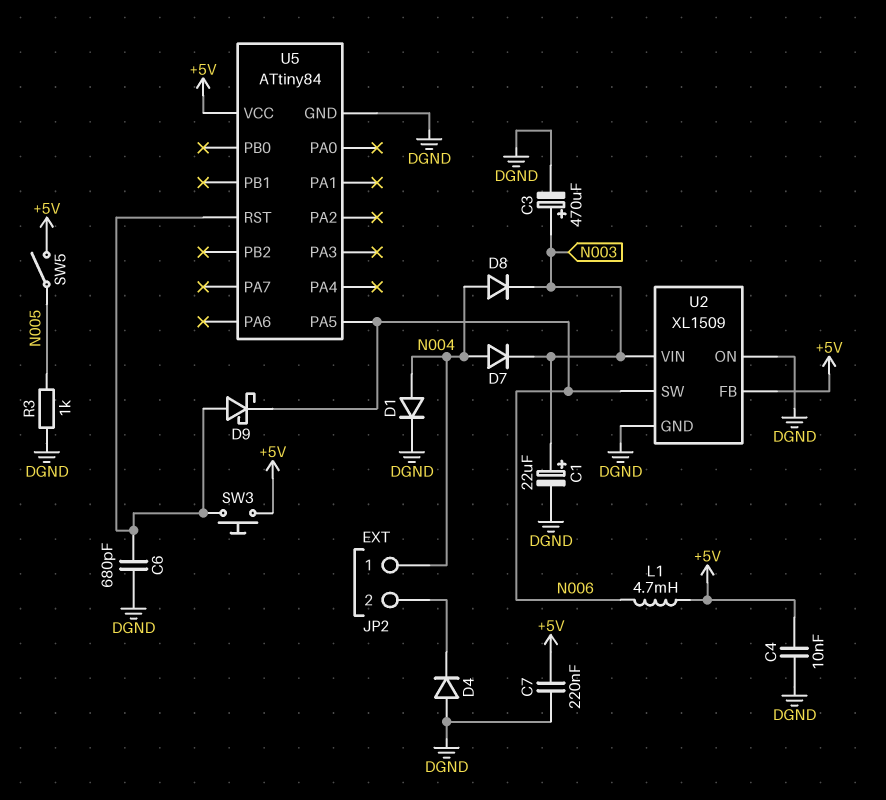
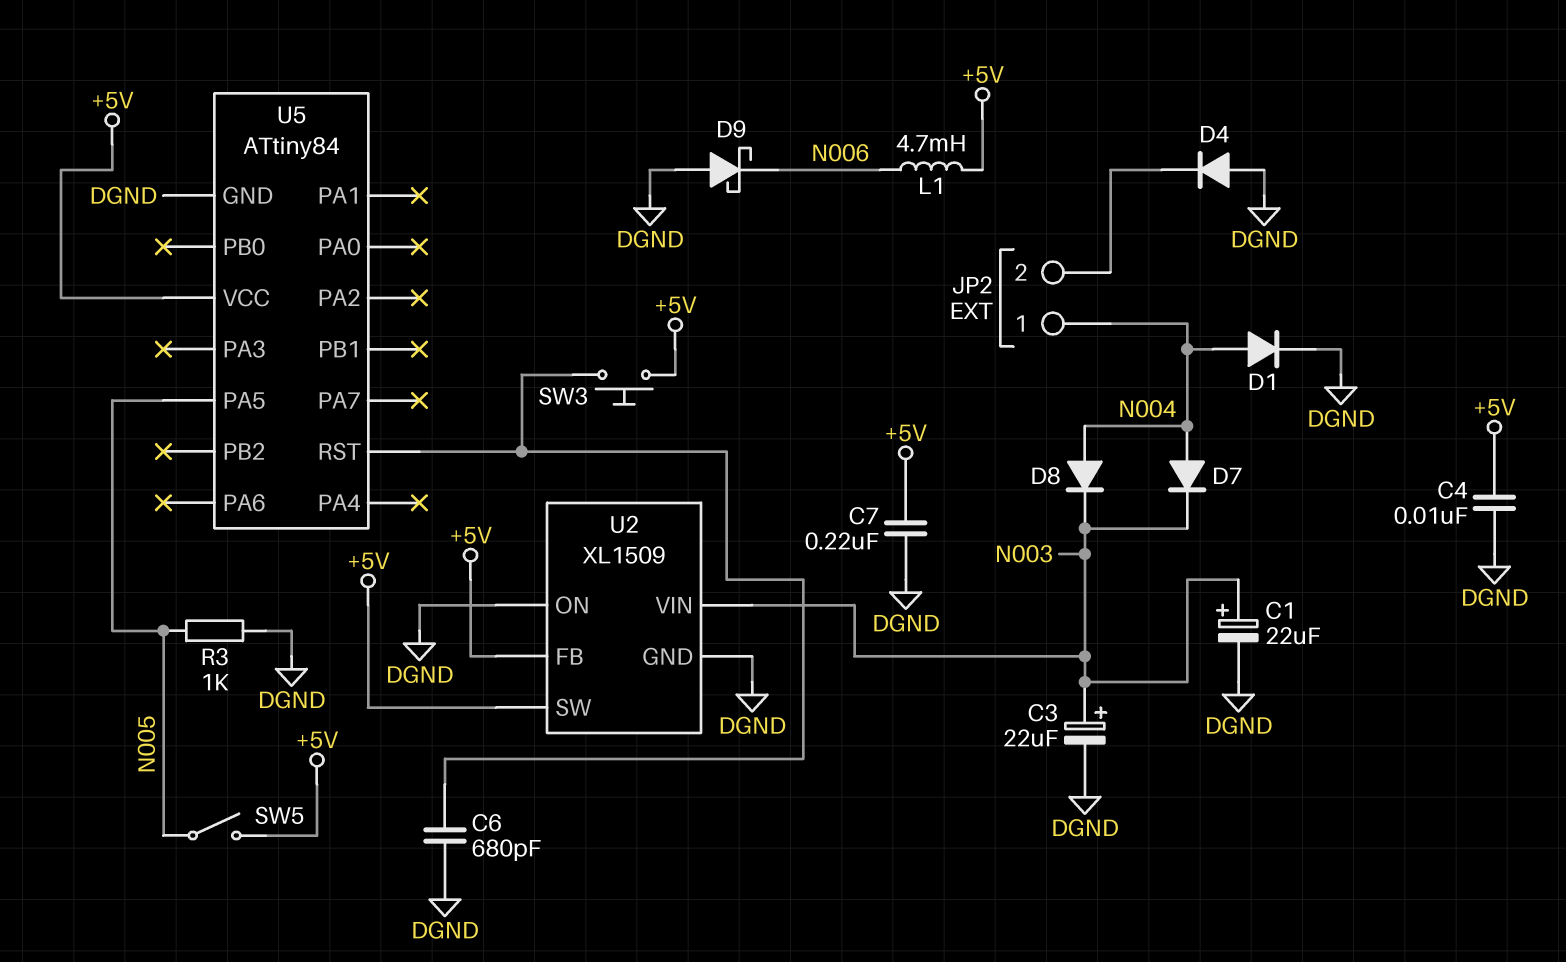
C3: 470uF (plus N003, minus DGND) -> 22uF (plus N003, minus DGND)
D9: schottky (A U5/RST, K N006) -> schottky (A DGND, K N006)
U2 pin SW: N006 -> +5V
U5 pin PA5: N006 -> N005

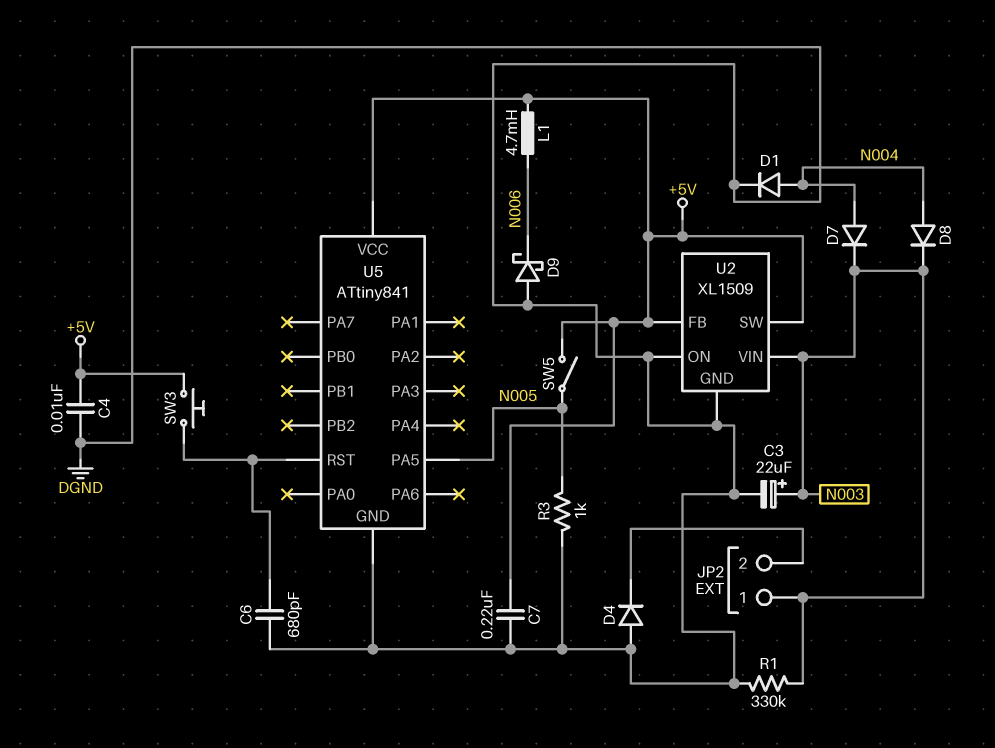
C1: 22uF (plus N003, minus DGND) -> none
JP2 pin 1: N004 -> N003
R1: none -> 330k (DGND, N003)
U5: ATtiny84 -> ATtiny841

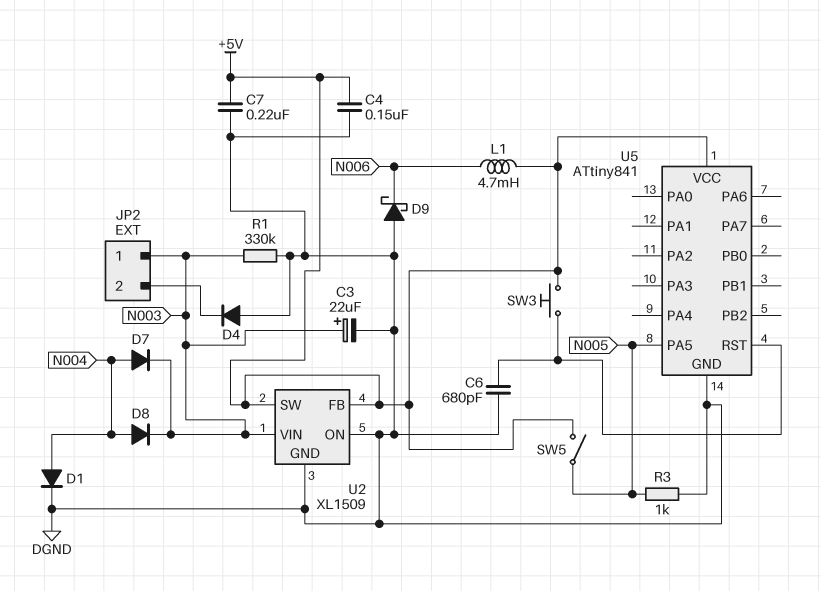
C4: 10nF (+5V, DGND) -> 150nF (+5V, DGND)

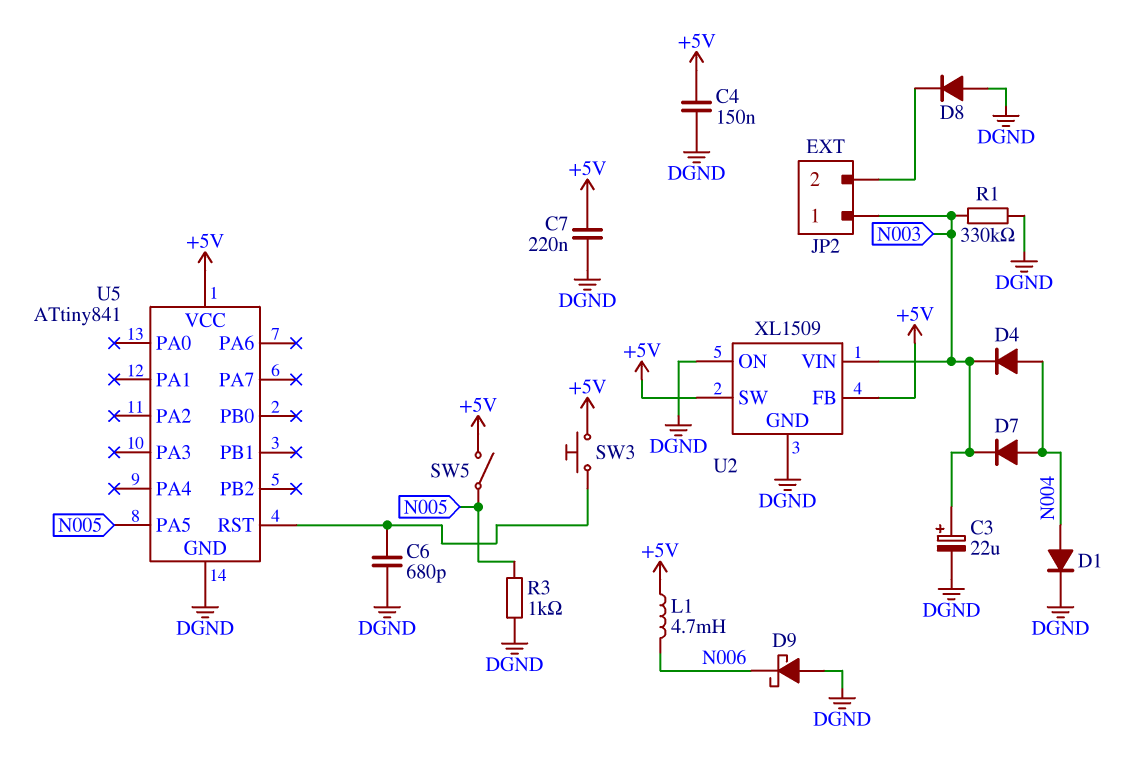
D4: diode (A DGND, K JP2/2) -> diode (A N004, K N003)
D8: diode (A N004, K N003) -> diode (A DGND, K JP2/2)

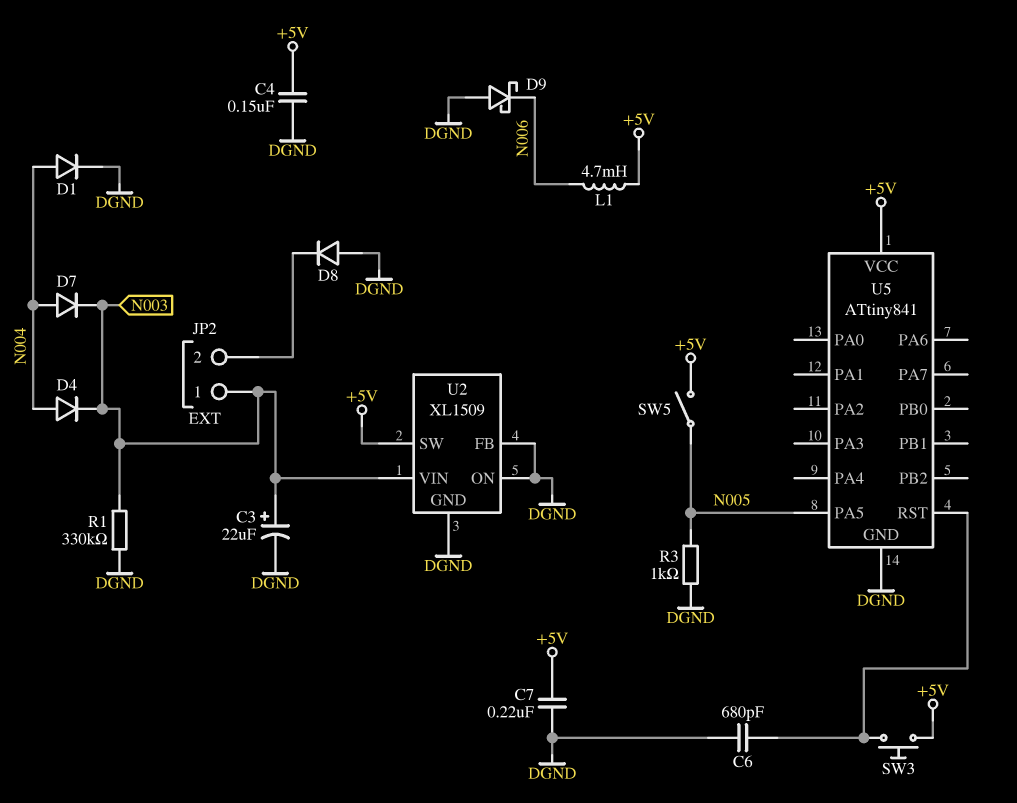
U2 pin FB: +5V -> DGND

